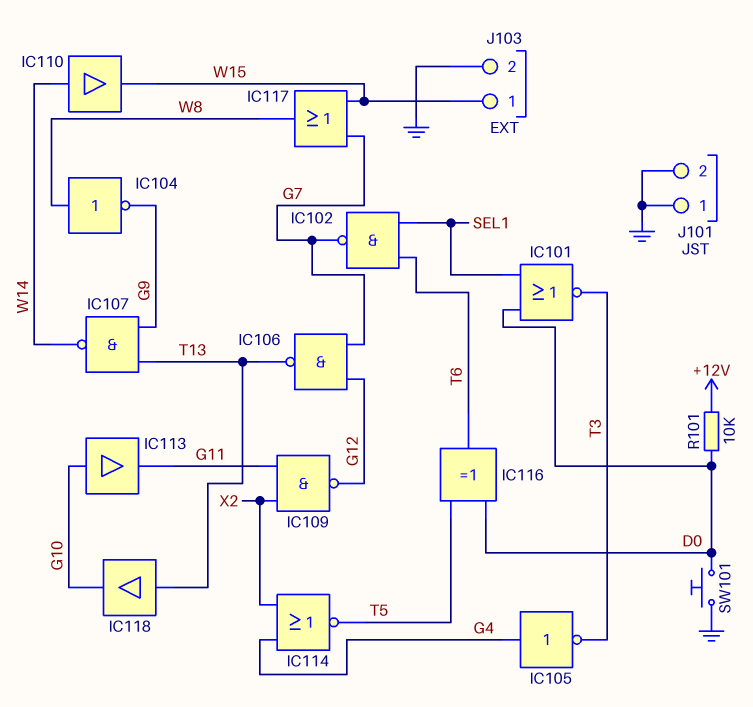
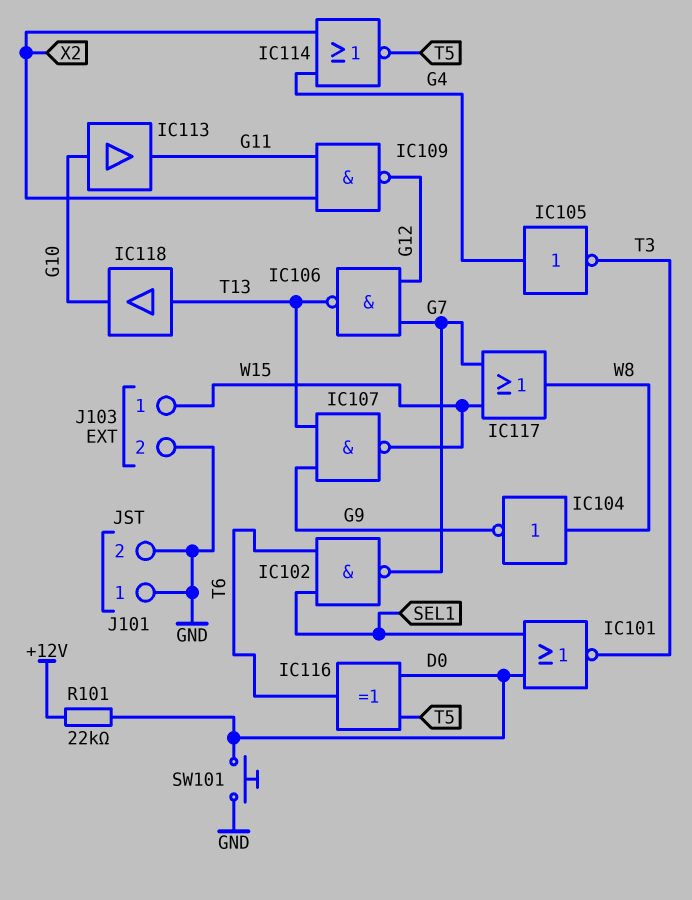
IC107: NAND (in G9, in T13, out W14) -> NAND (in G9, in T13, out W15)
IC110: buffer (in W14, out W15) -> none
R101: 10k (+12V, D0) -> 22k (+12V, D0)

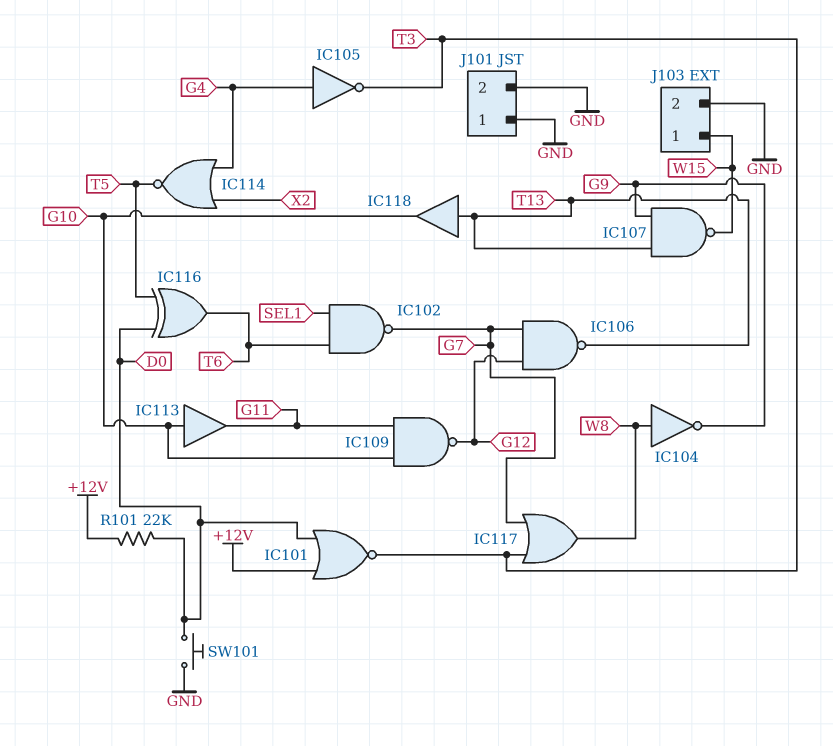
IC101: NOR (in D0, in SEL1, out T3) -> NOR (in +12V, in D0, out T3)
IC109: NAND (in G11, in X2, out G12) -> NAND (in G10, in G11, out G12)
IC117: OR (in G7, in W15, out W8) -> OR (in G7, in T3, out W8)

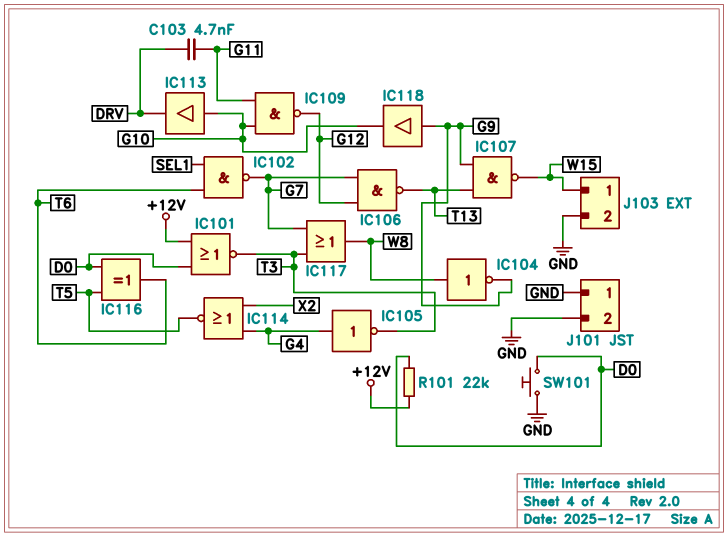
C103: none -> 4.7nF (DRV, G11)
IC113: buffer (in G10, out G11) -> buffer (in G10, out DRV)
IC118: buffer (in T13, out G10) -> buffer (in G9, out G10)

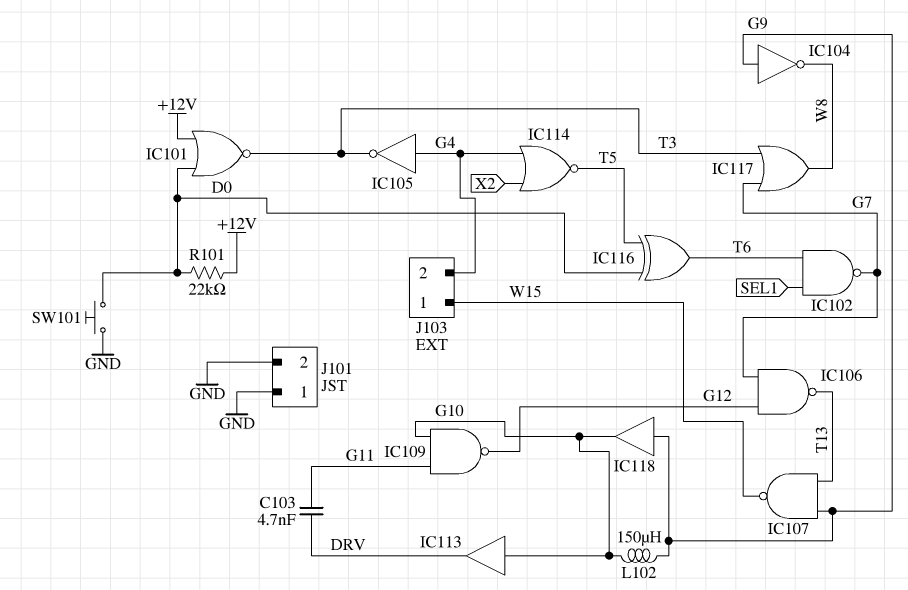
IC104: NOT (in W8, out G9) -> NOT (in G9, out W8)
J103 pin 2: GND -> G4
L102: none -> 150uH (G9, G10)

